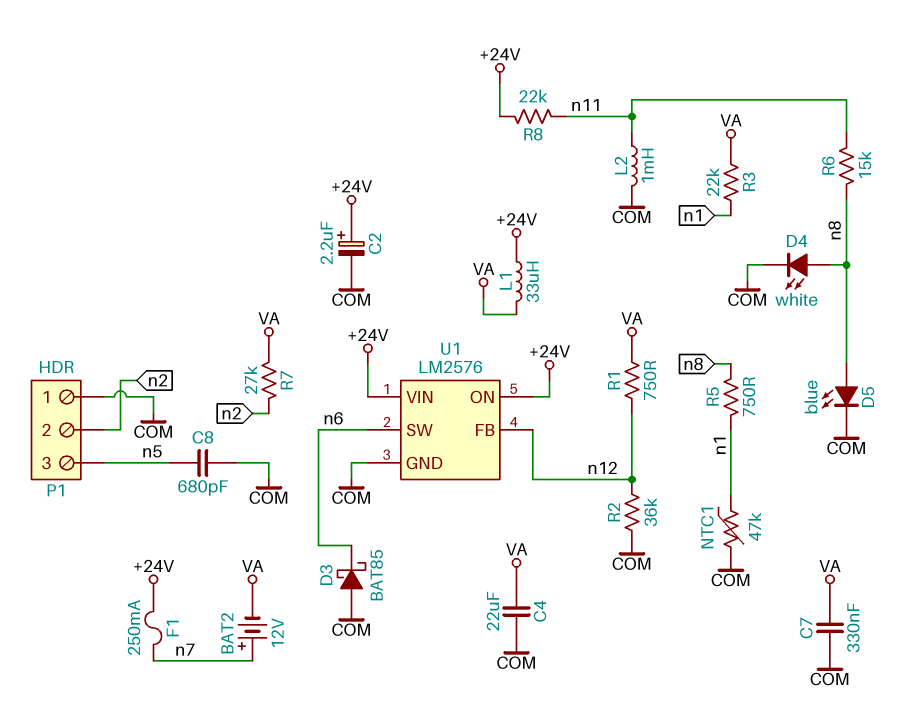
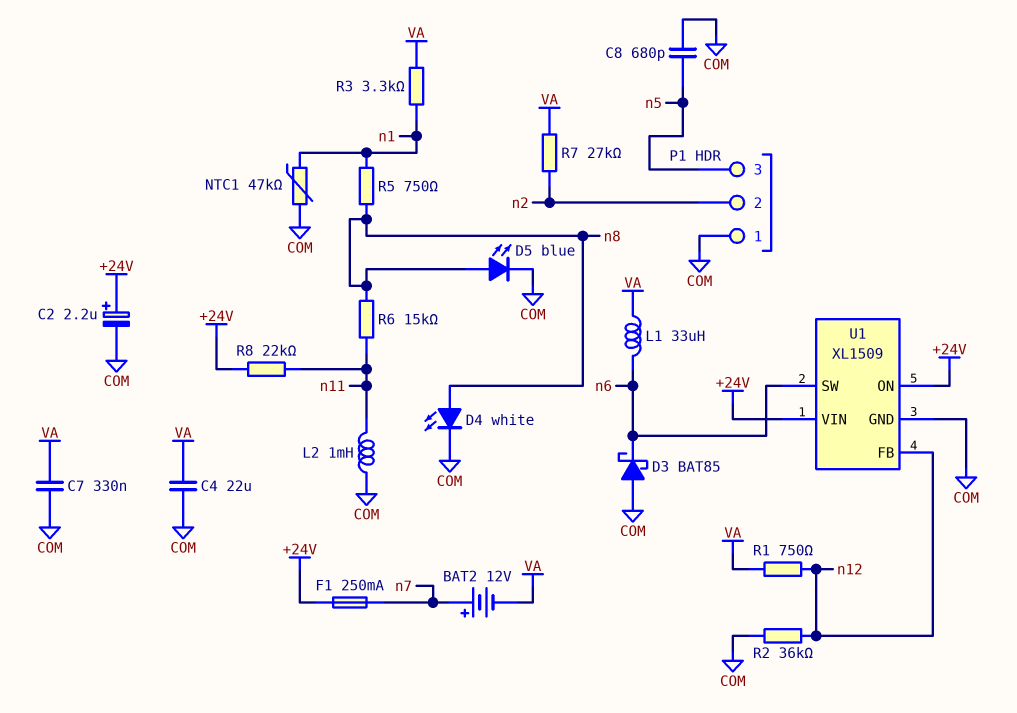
L1: 33uH (+24V, VA) -> 33uH (VA, n6)
R3: 22k (VA, n1) -> 3.3k (VA, n1)
U1: LM2576 -> XL1509

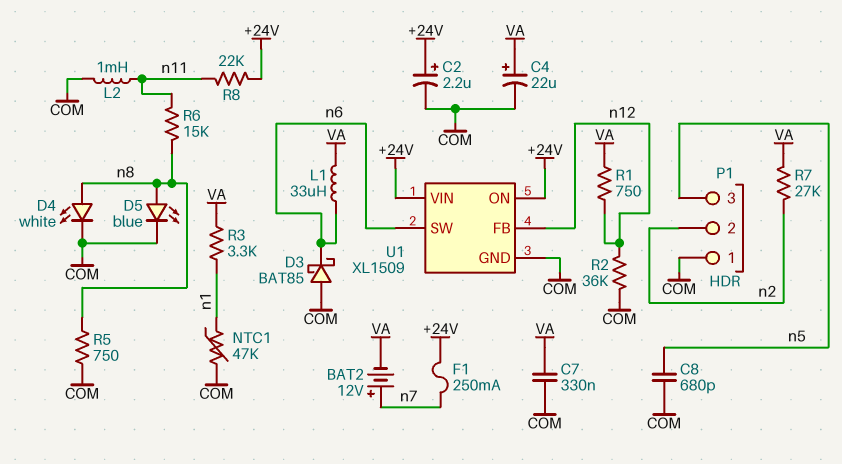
C4: 22uF (COM, VA) -> 22uF (plus VA, minus COM)
R5: 750 (n1, n8) -> 750 (COM, n8)

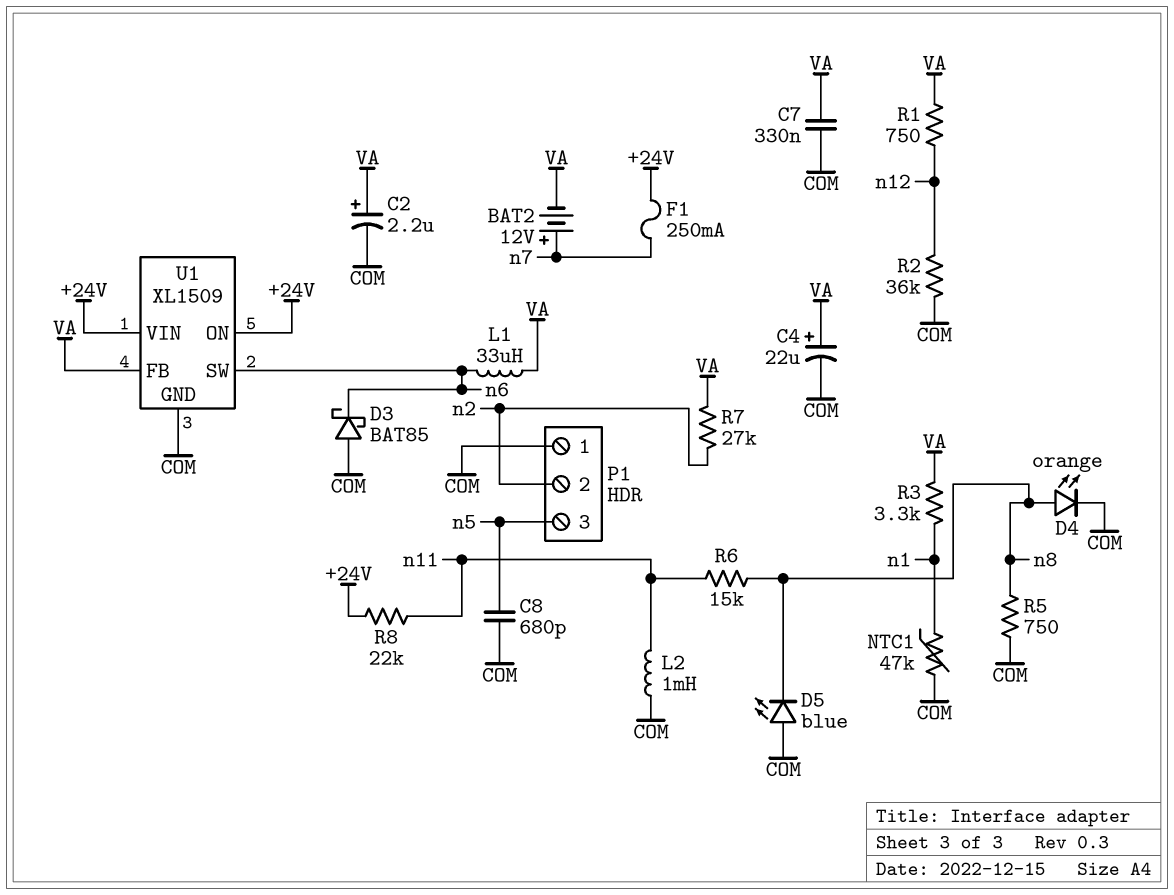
C2: 2.2uF (plus +24V, minus COM) -> 2.2uF (plus VA, minus COM)
D4: LED white (A n8, K COM) -> LED orange (A n8, K COM)
D5: LED blue (A n8, K COM) -> LED blue (A COM, K n8)
U1 pin FB: n12 -> VA

